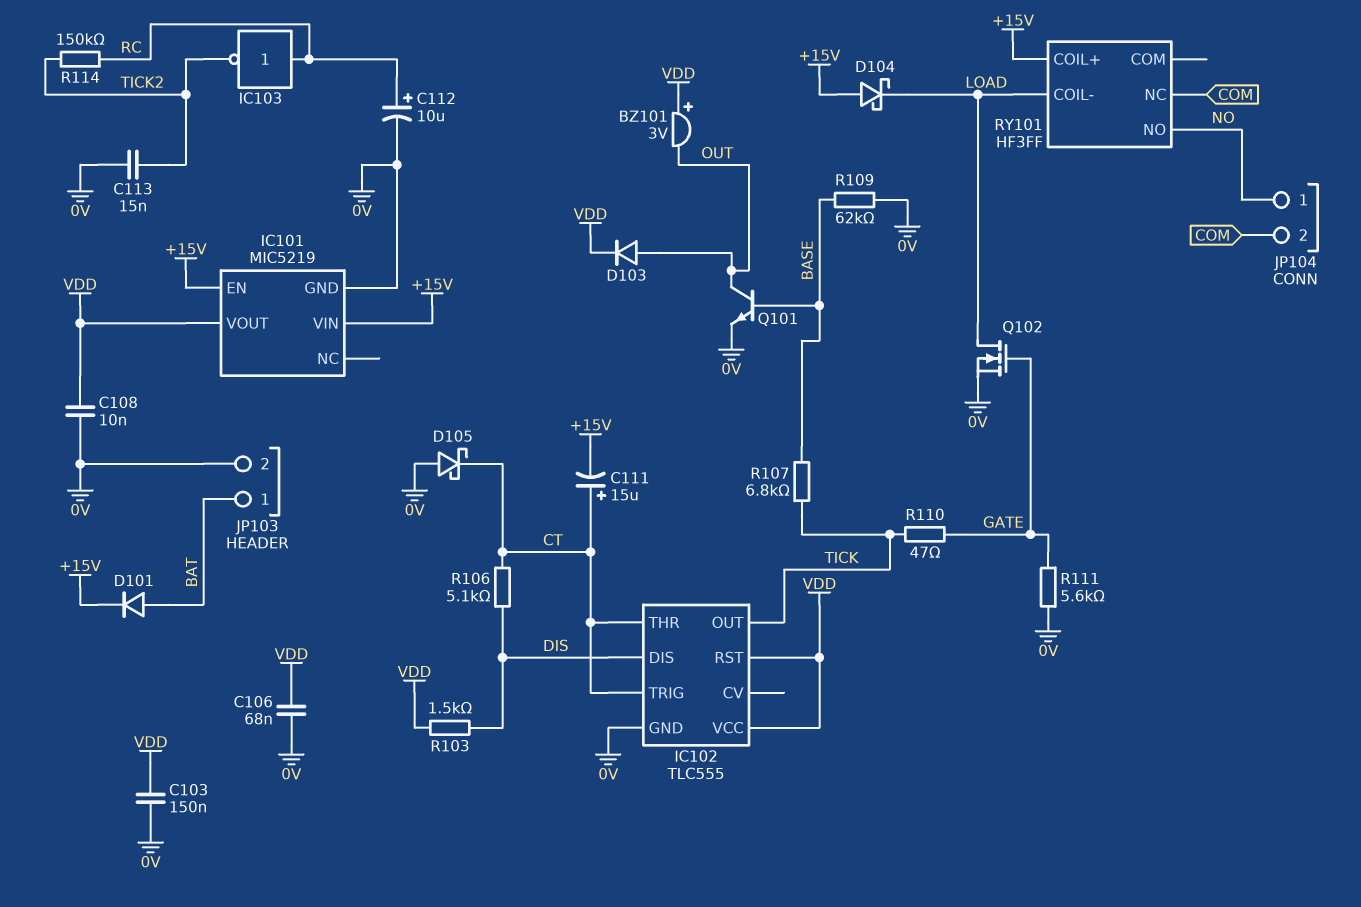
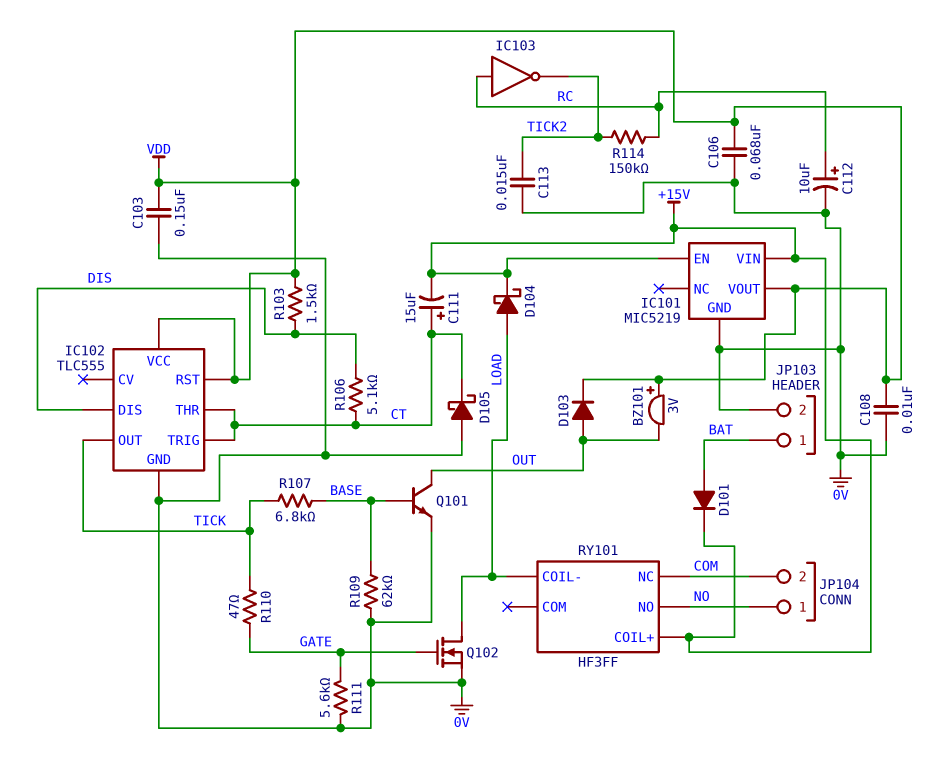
D104: schottky (A +15V, K LOAD) -> schottky (A LOAD, K +15V)

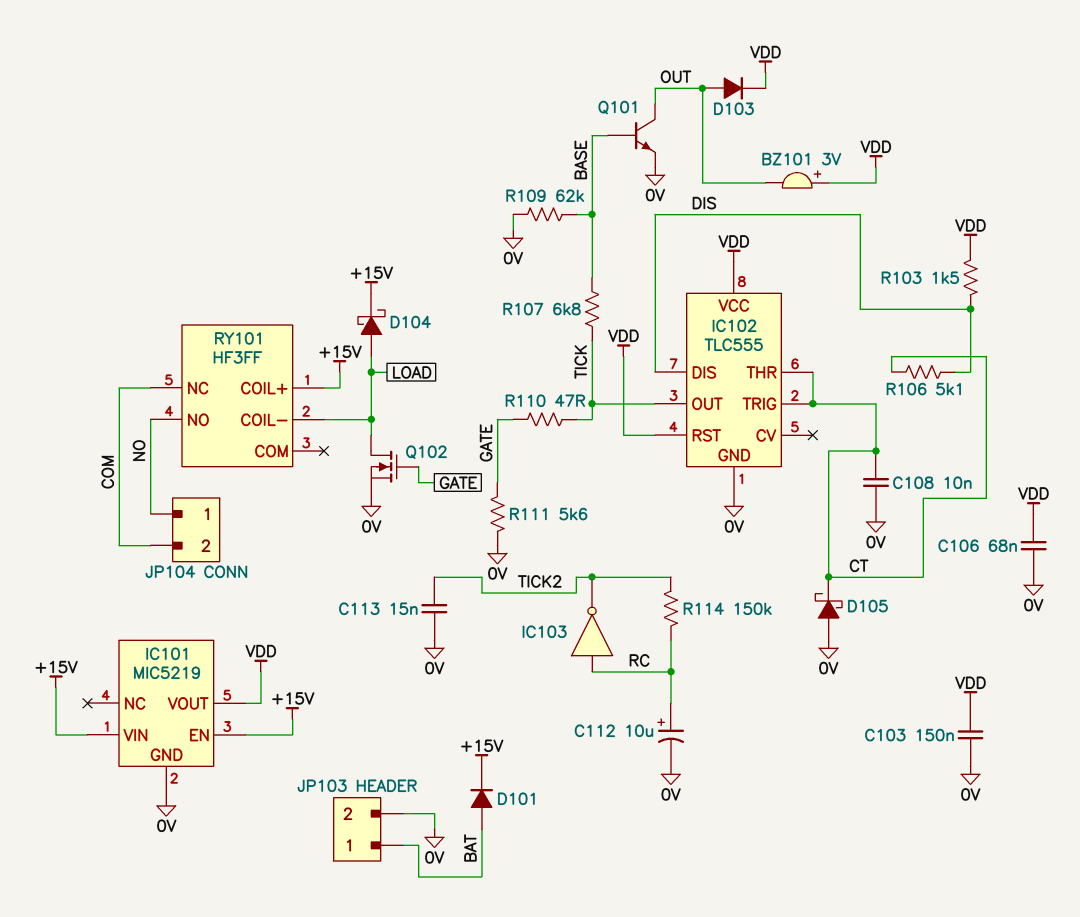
C108: 10nF (0V, VDD) -> 10nF (0V, CT)
C111: 15uF (plus CT, minus +15V) -> none

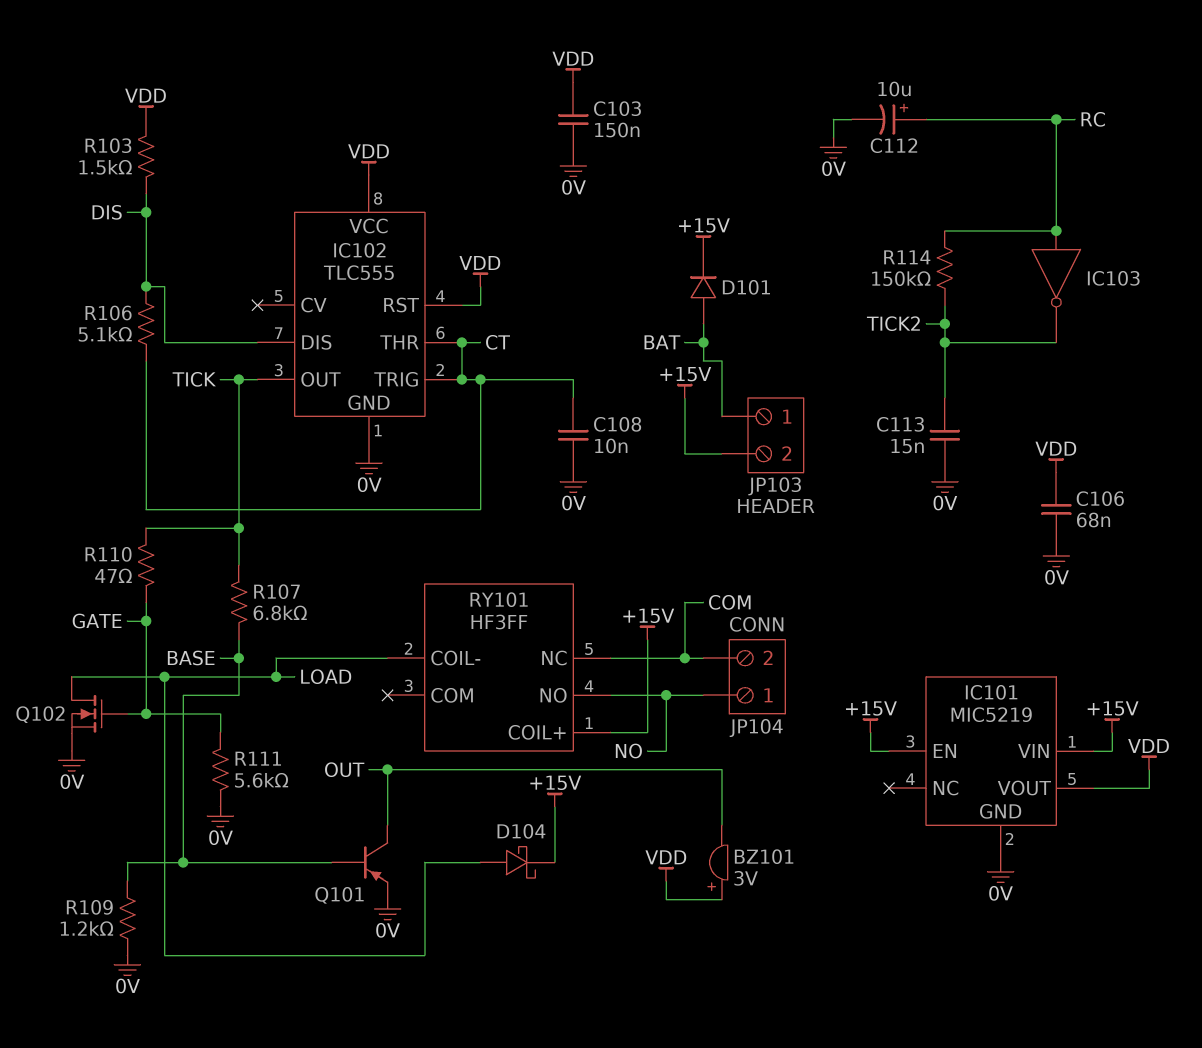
D103: diode (A OUT, K VDD) -> none
D105: schottky (A 0V, K CT) -> none
JP103 pin 2: 0V -> +15V
Q101: NPN (B BASE, C OUT, E 0V) -> PNP (B BASE, C OUT, E 0V)
R109: 62k (0V, BASE) -> 1.2k (0V, BASE)

